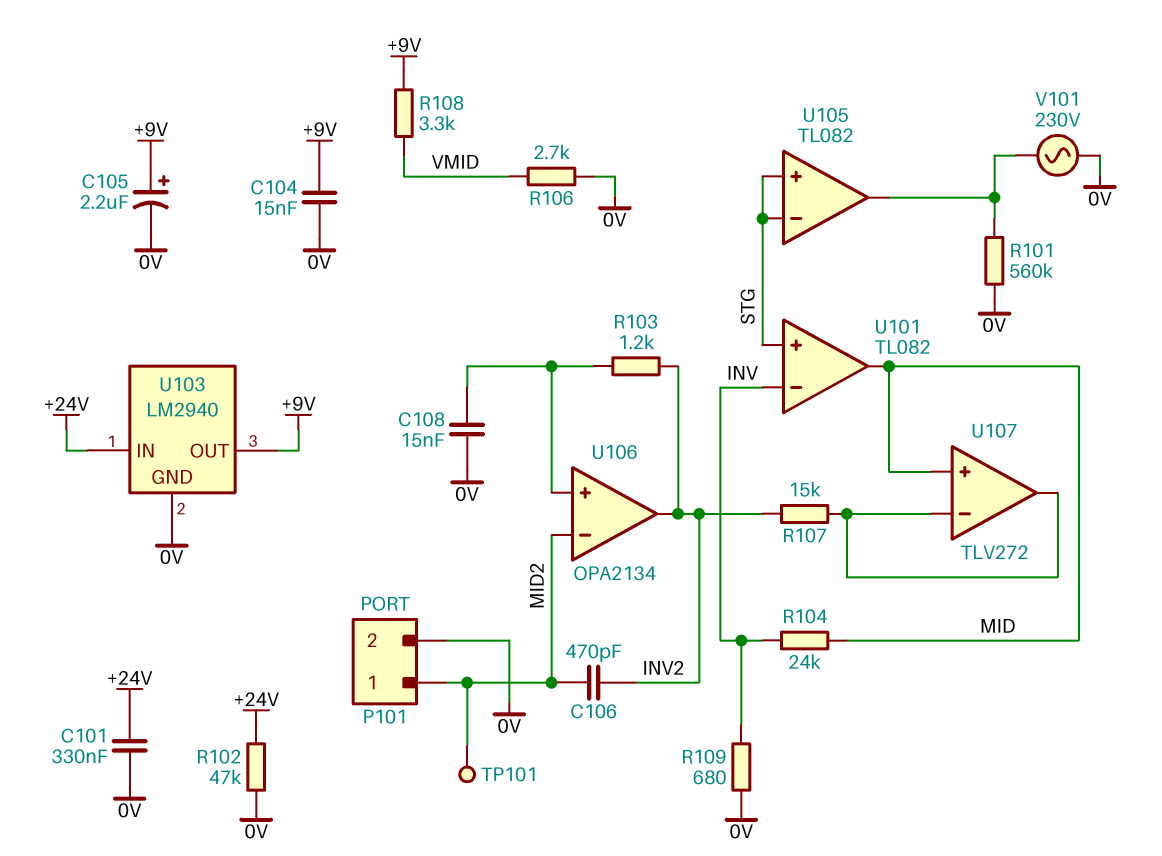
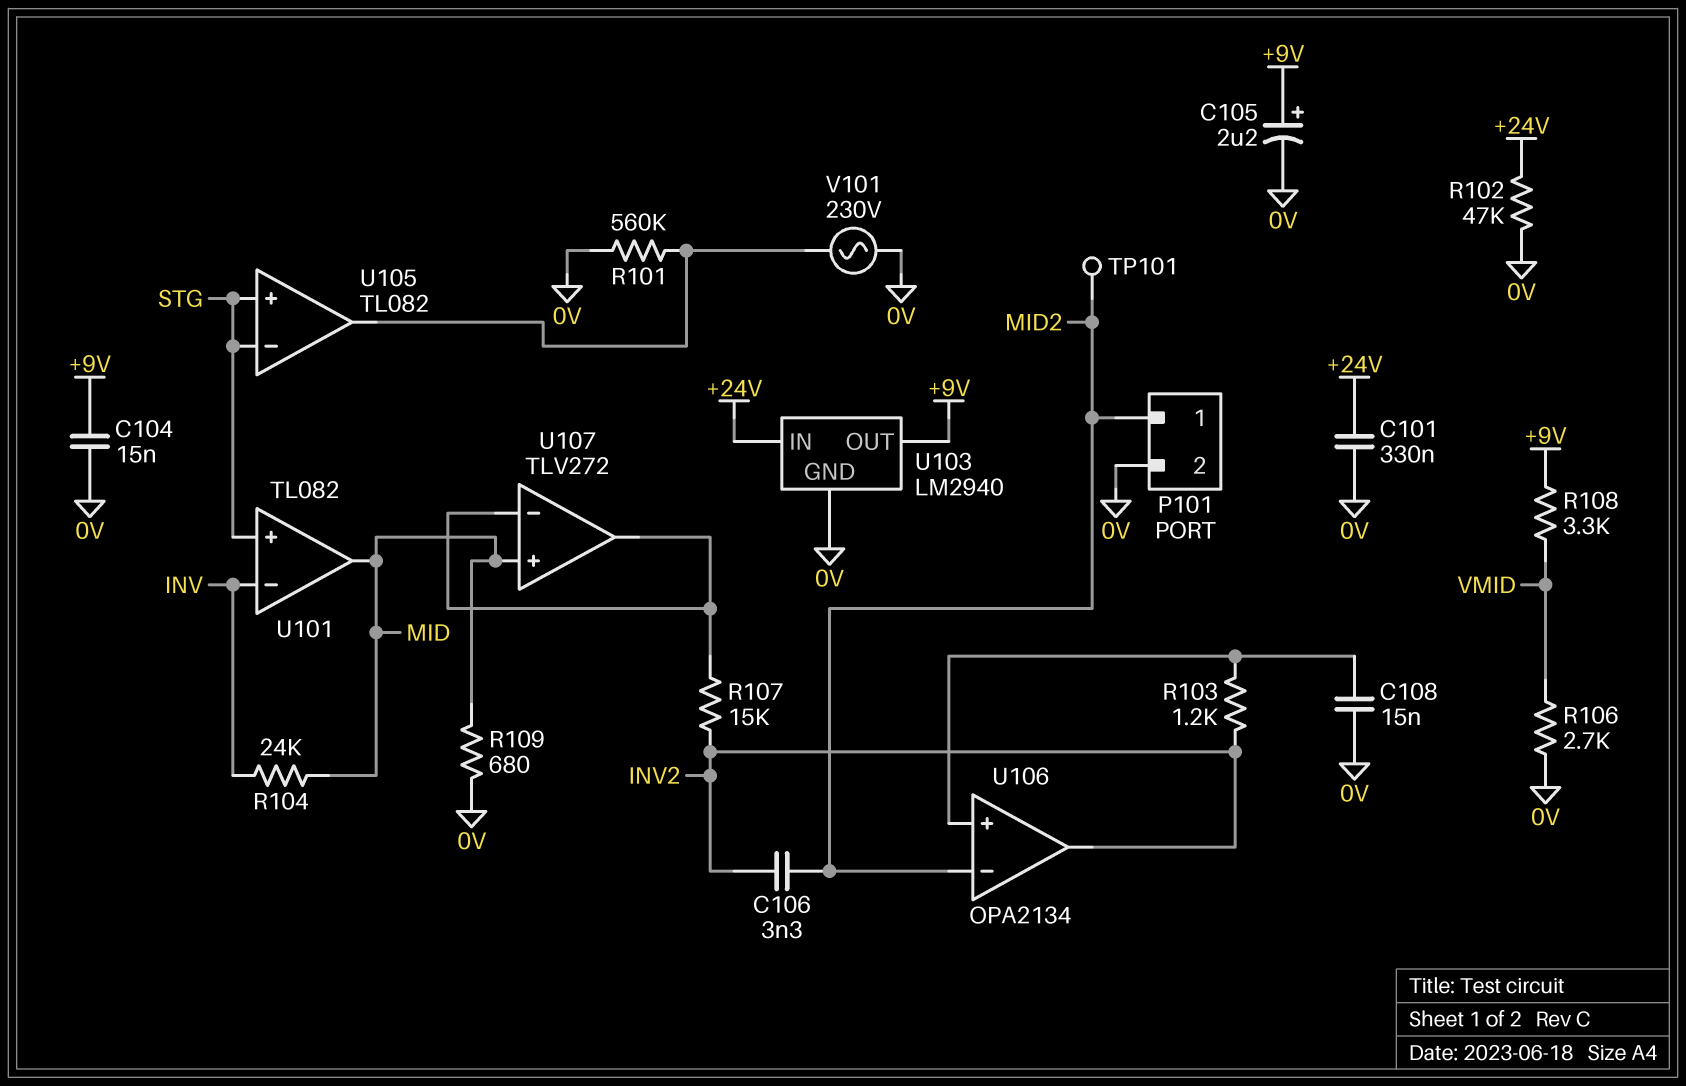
C106: 470pF (INV2, MID2) -> 3.3nF (INV2, MID2)
R109: 680 (0V, INV) -> 680 (0V, MID)

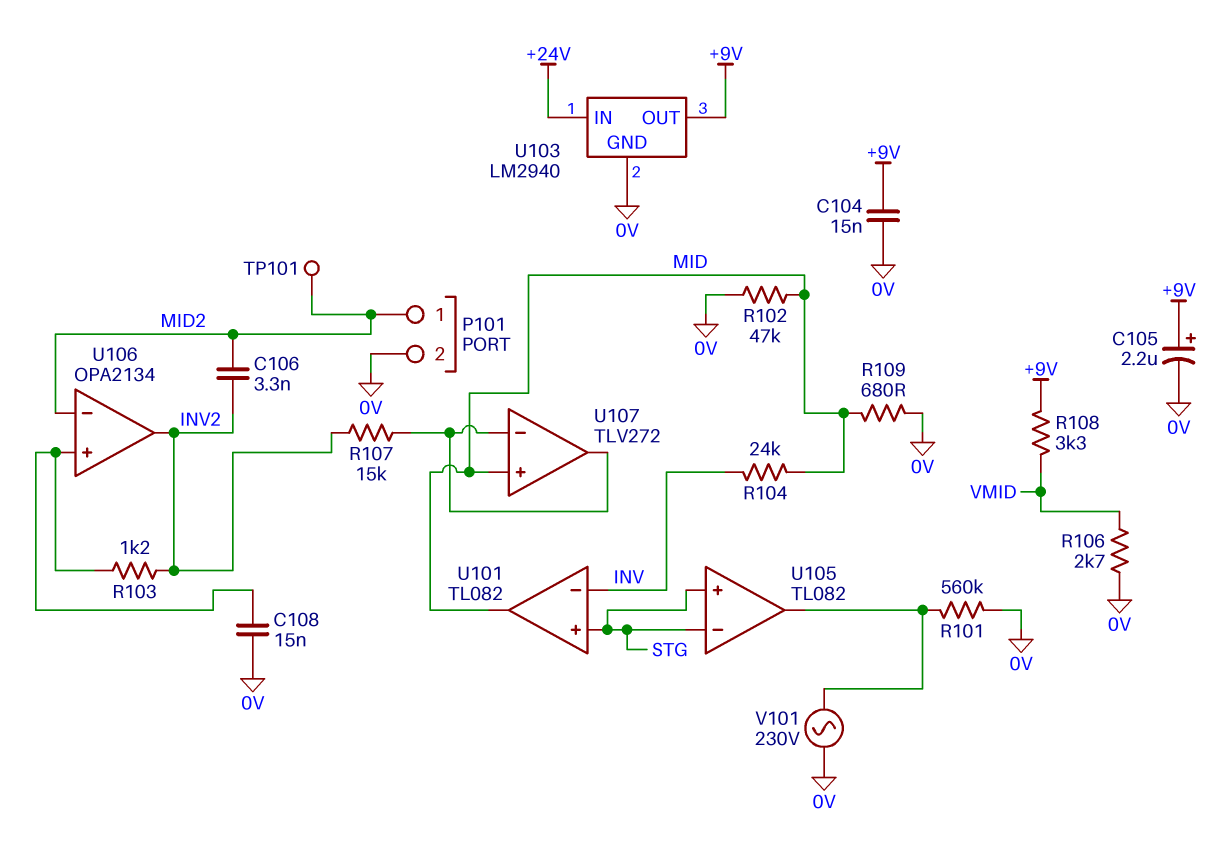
C101: 330nF (+24V, 0V) -> none
R102: 47k (+24V, 0V) -> 47k (0V, MID)

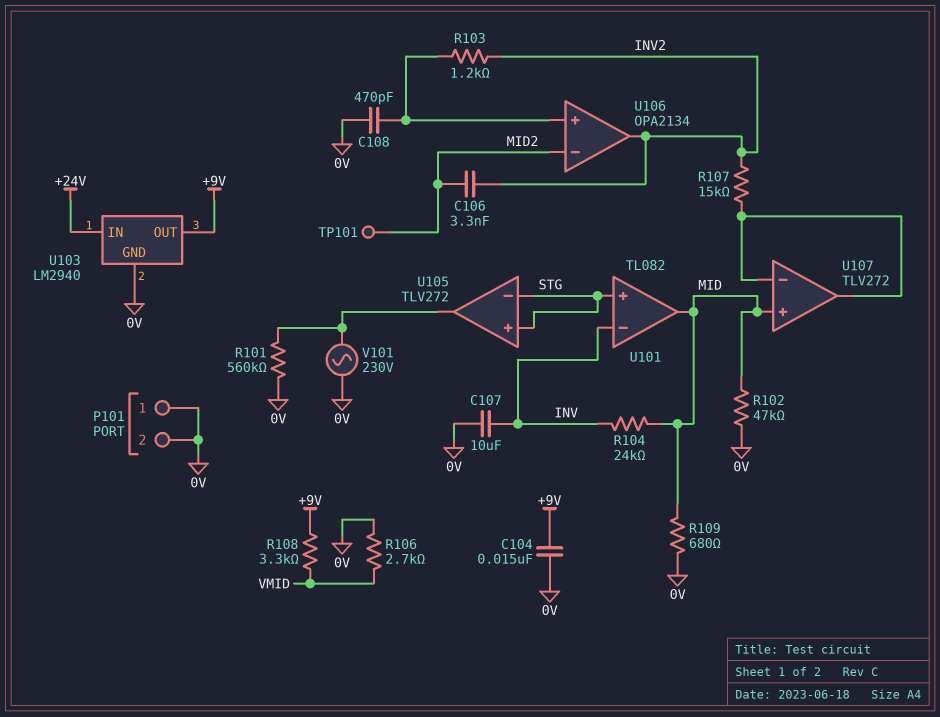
C105: 2.2uF (plus +9V, minus 0V) -> none
C107: none -> 10uF (0V, INV)
C108: 15nF (0V, U106/in+) -> 470pF (0V, U106/in+)
P101 pin 1: MID2 -> 0V
U105: TL082 -> TLV272

